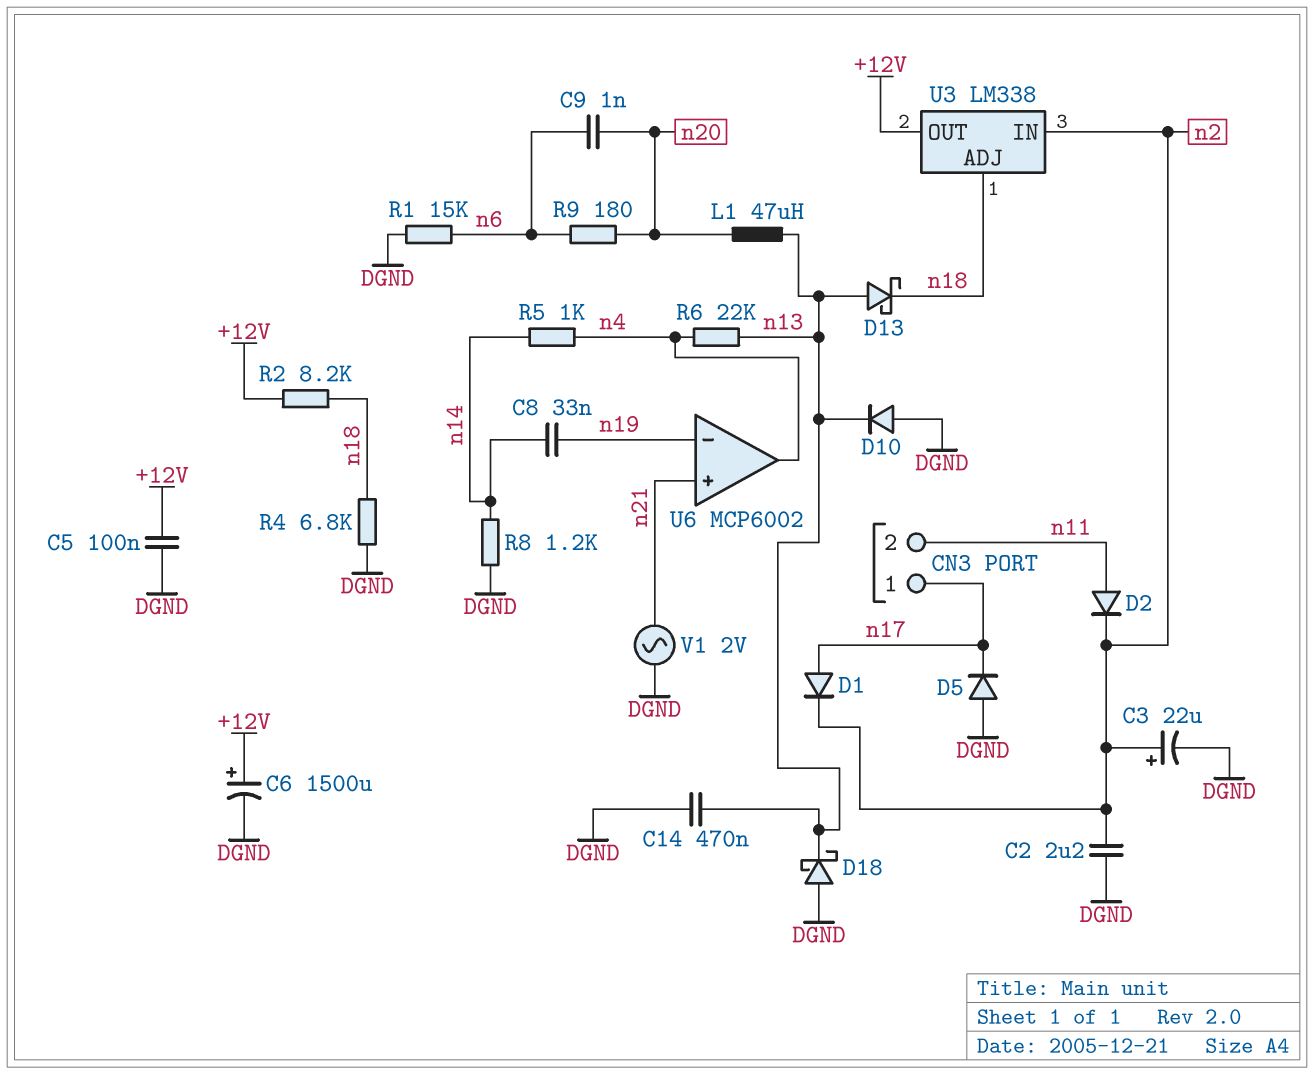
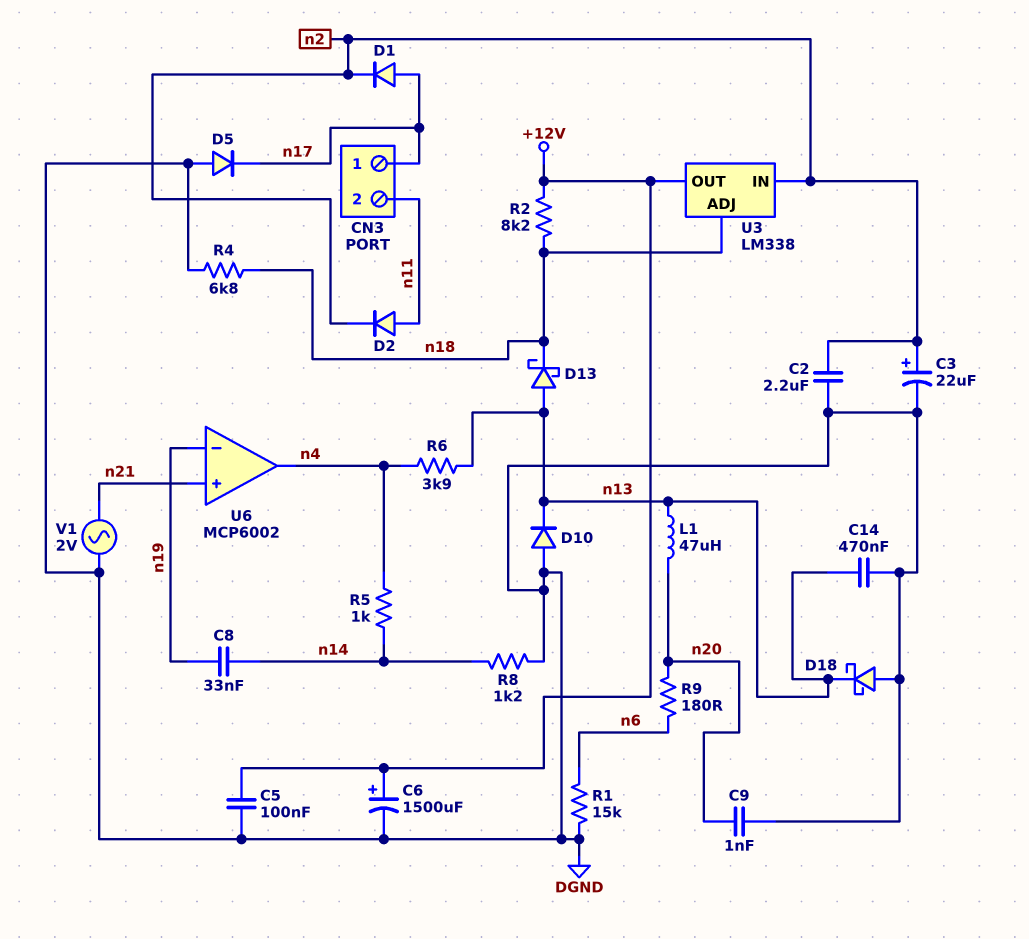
C9: 1nF (n6, n20) -> 1nF (DGND, n20)
R6: 22k (n4, n13) -> 3.9k (n4, n13)

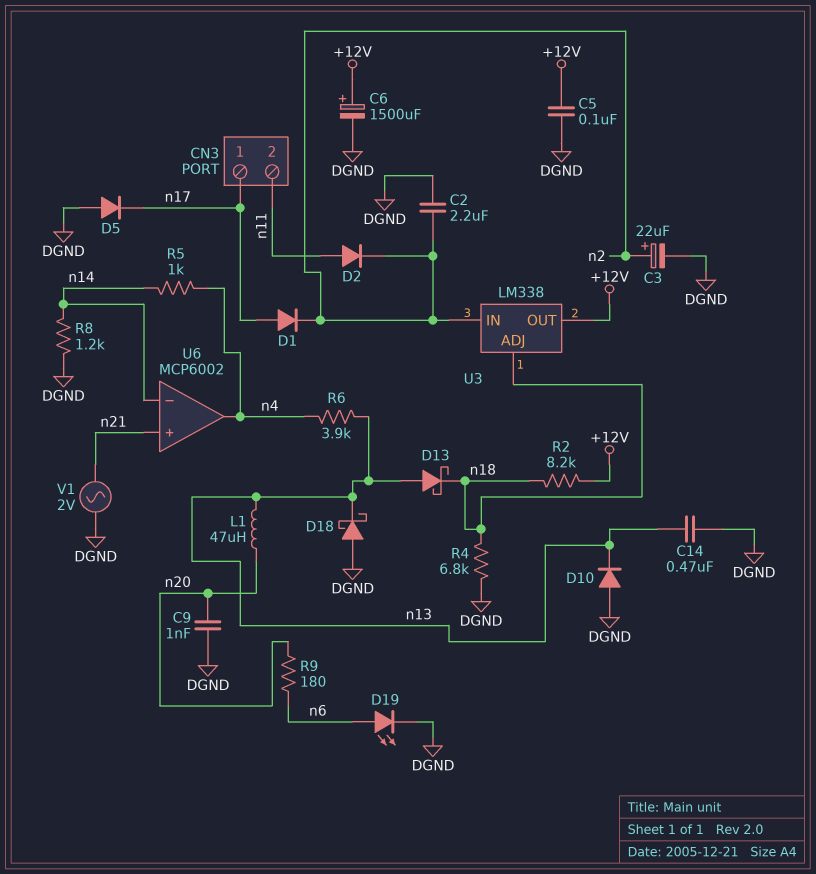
C8: 33nF (n14, n19) -> none
D19: none -> LED (A n6, K DGND)
R1: 15k (DGND, n6) -> none
U6 pin in-: n19 -> n14

